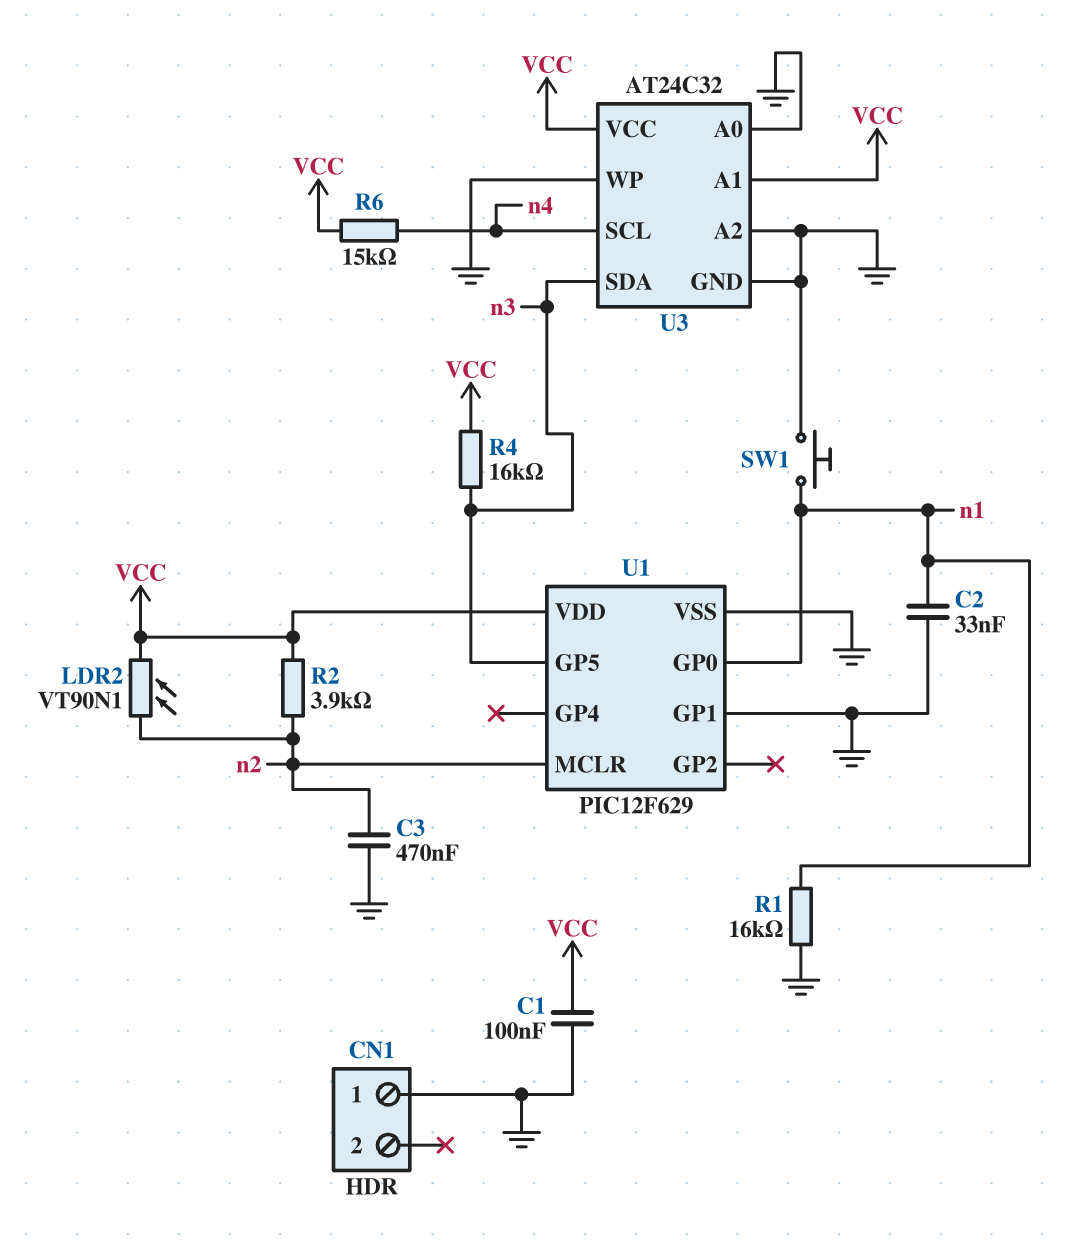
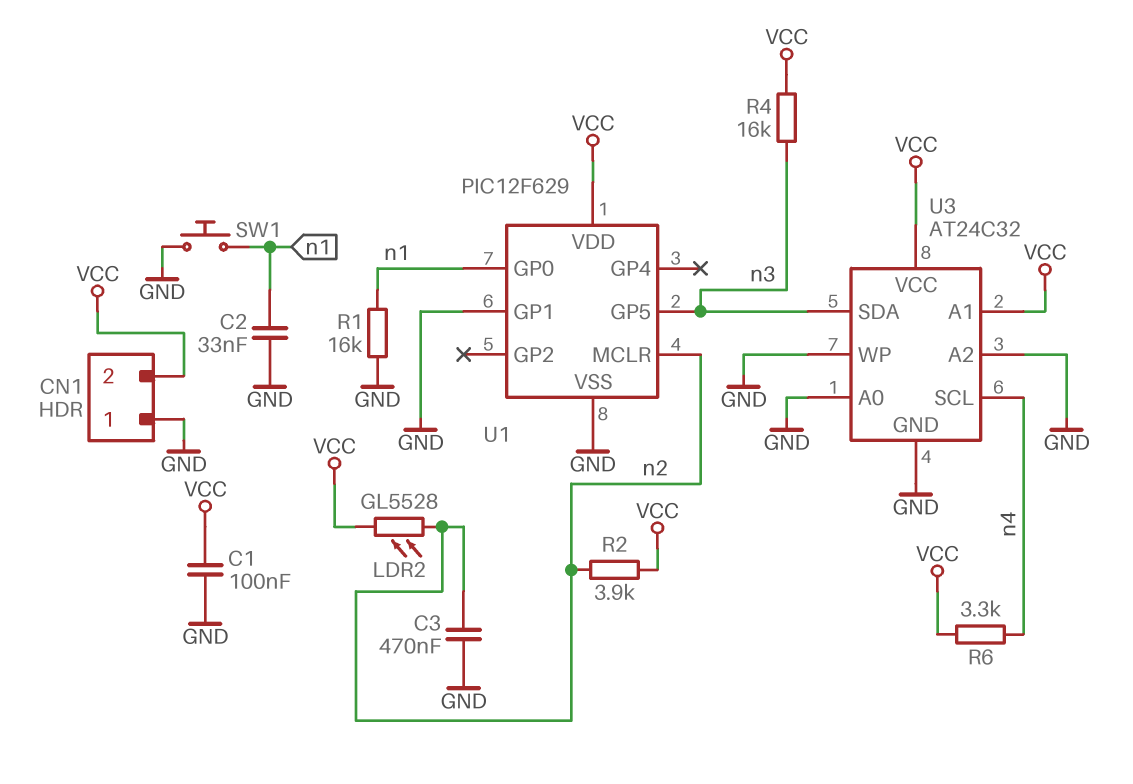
CN1 pin 2: none -> VCC
LDR2: VT90N1 (VCC, n2) -> GL5528 (VCC, n2)
R6: 15k (VCC, n4) -> 3.3k (VCC, n4)

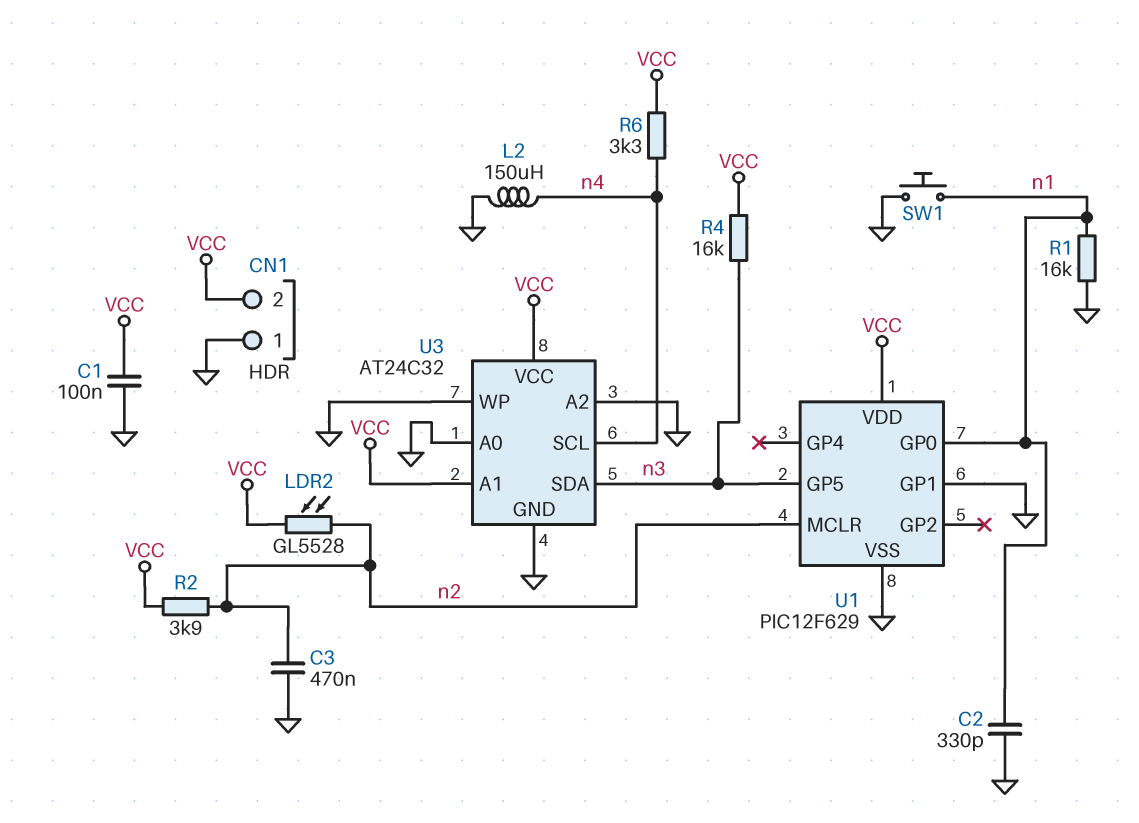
C2: 33nF (GND, n1) -> 330pF (GND, n1)
L2: none -> 150uH (GND, n4)

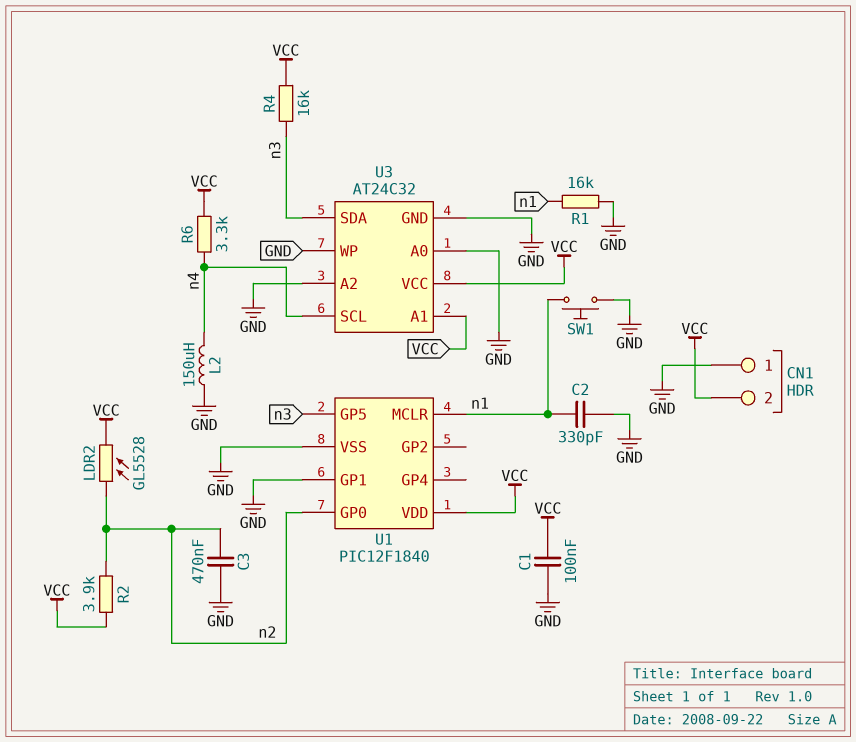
U1: PIC12F629 -> PIC12F1840
U1 pin GP0: n1 -> n2
U1 pin MCLR: n2 -> n1

